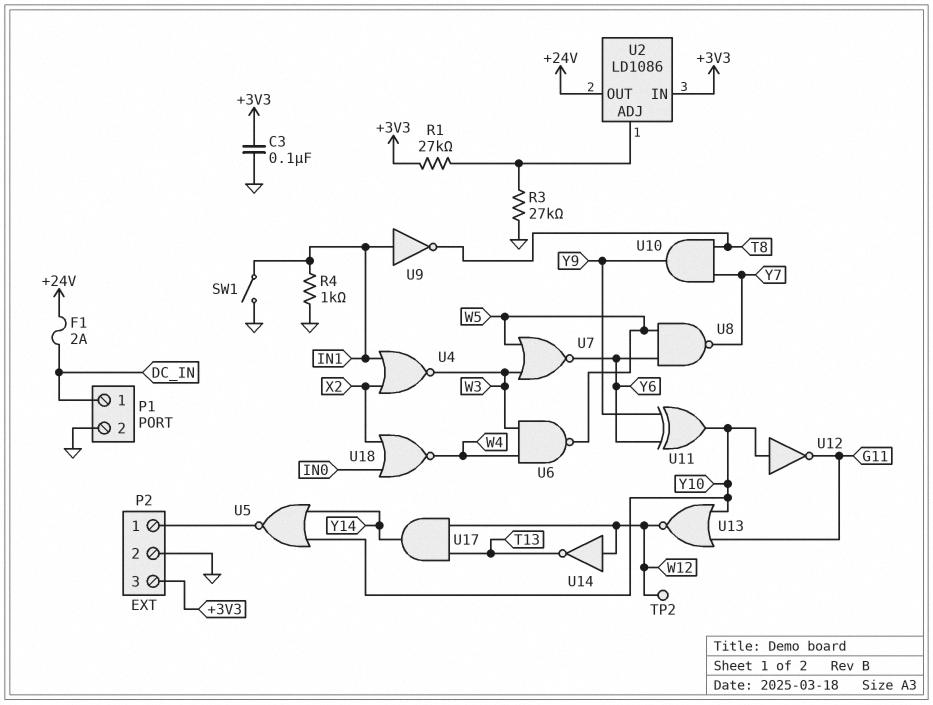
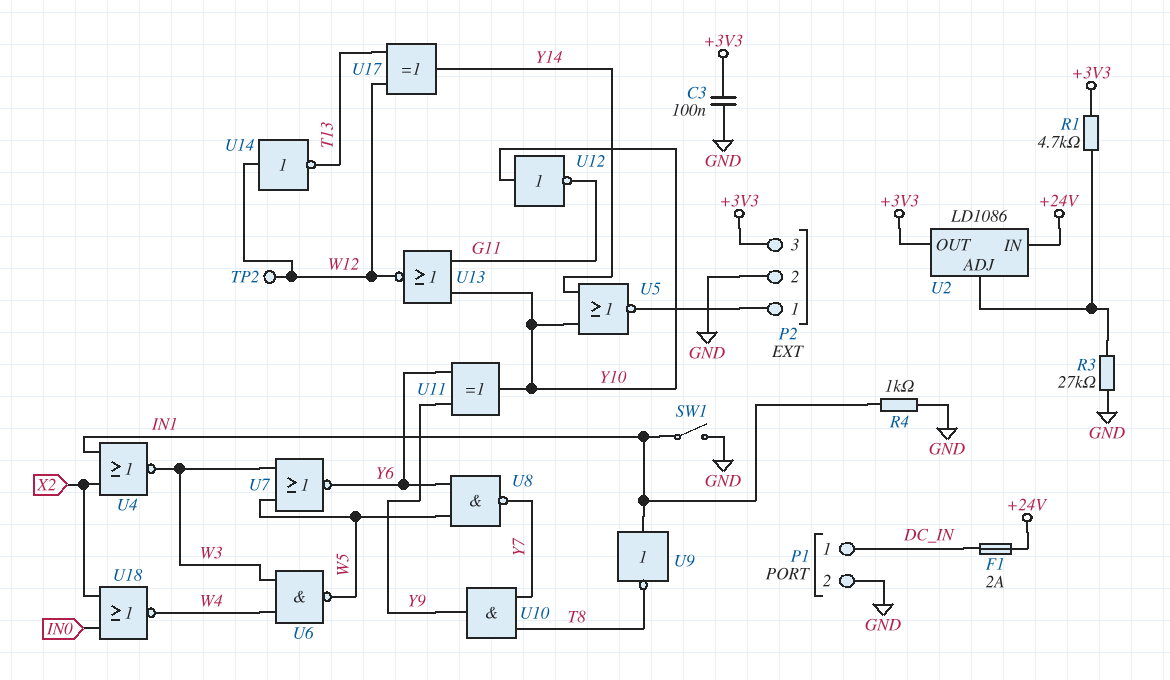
R1: 27k (+3V3, U2/ADJ) -> 4.7k (+3V3, U2/ADJ)
U2 pin IN: +3V3 -> +24V
U2 pin OUT: +24V -> +3V3
U17: AND (in T13, in W12, out Y14) -> XOR (in T13, in W12, out Y14)

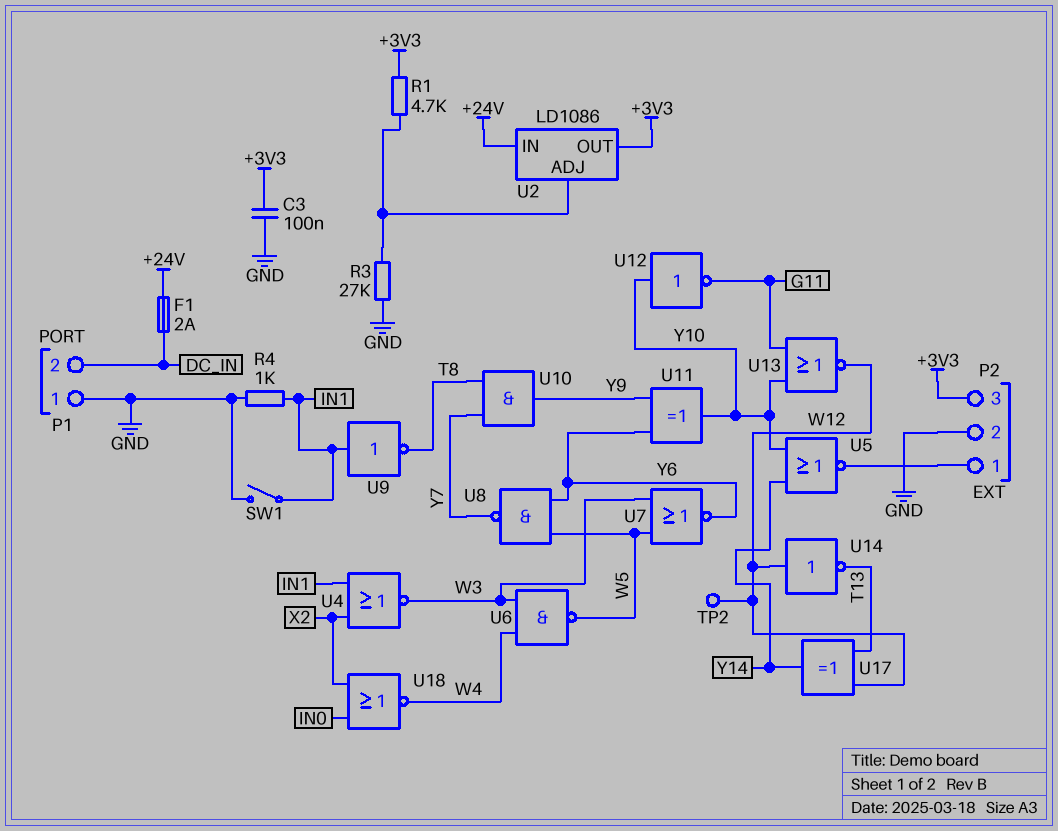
P1 pin 1: DC_IN -> GND
P1 pin 2: GND -> DC_IN

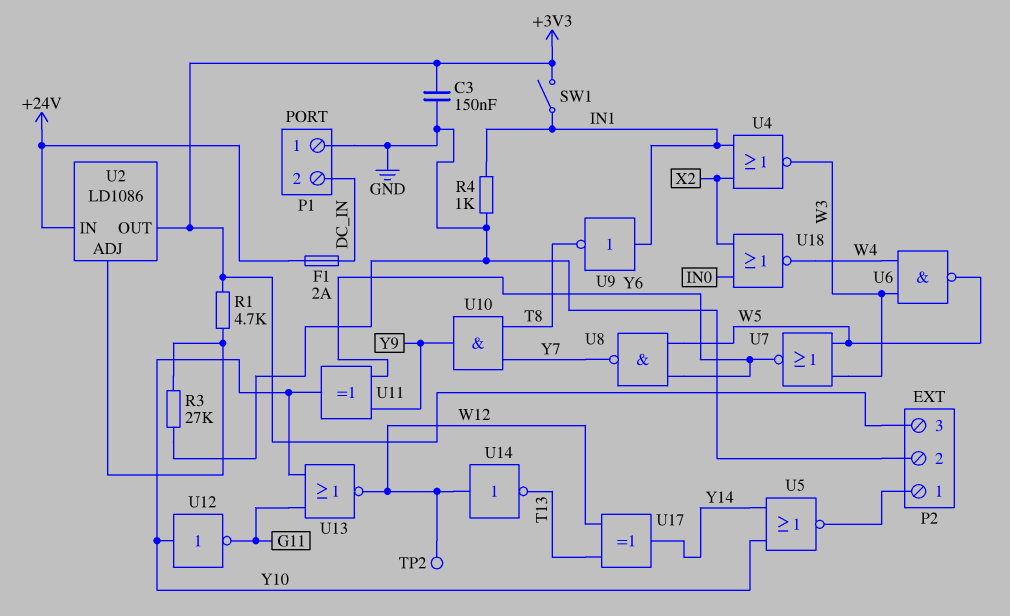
C3: 100nF (+3V3, GND) -> 150nF (+3V3, GND)
SW1: switch (GND, IN1) -> switch (+3V3, IN1)

